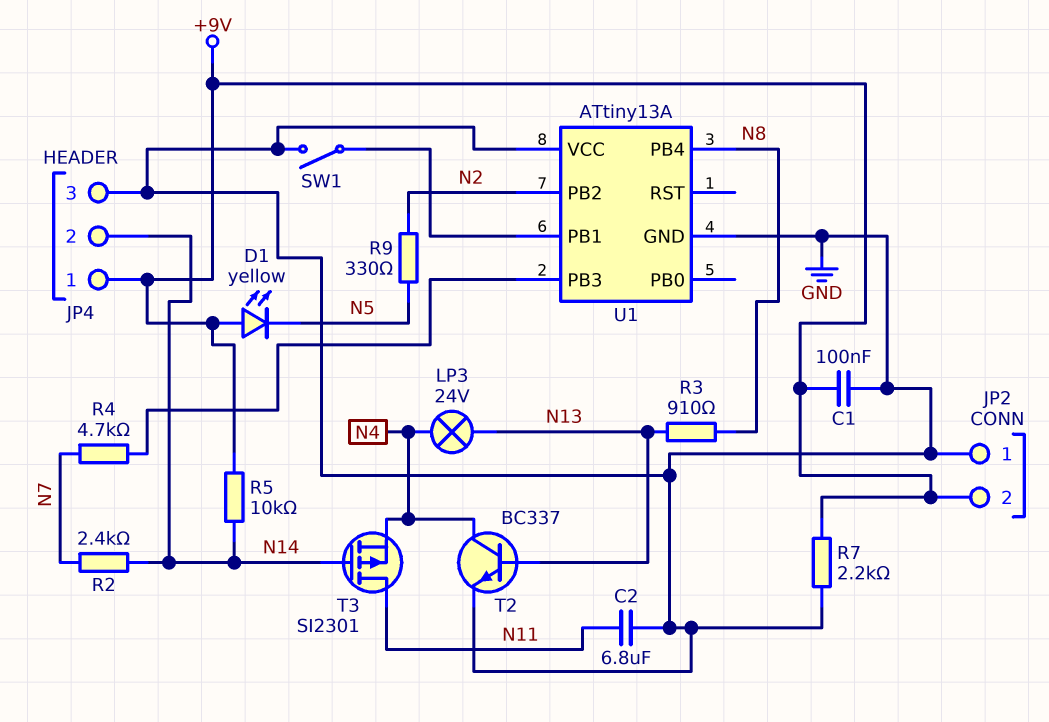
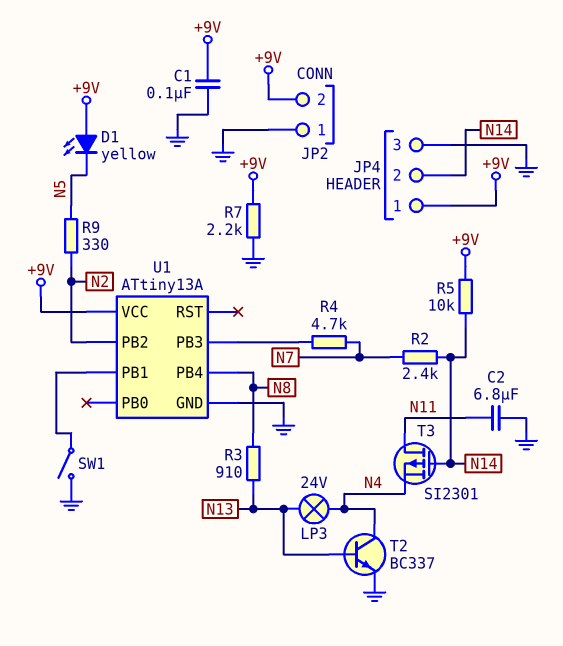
U1 pin VCC: GND -> +9V

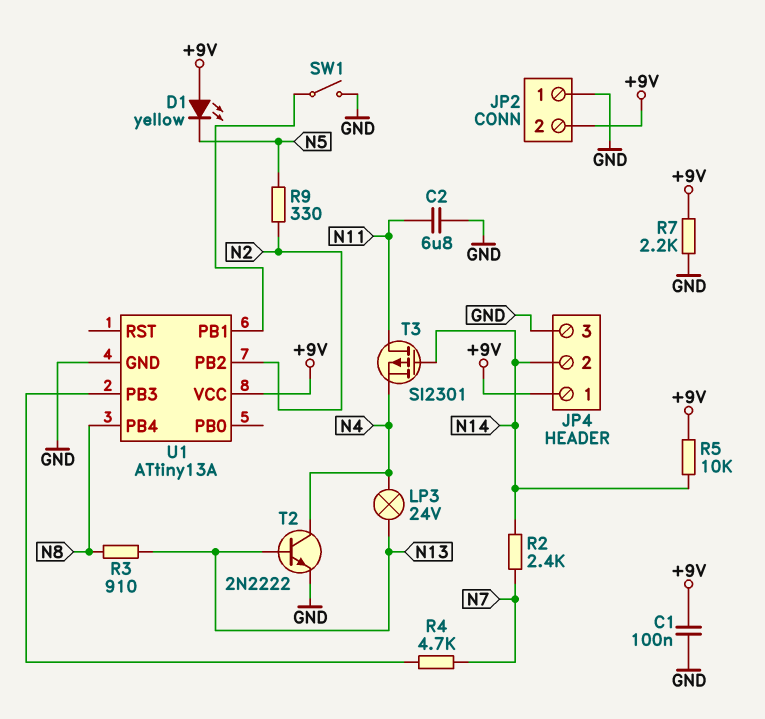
T2: NPN BC337 (B N13, C N4, E GND) -> NPN 2N2222 (B N13, C N4, E GND)

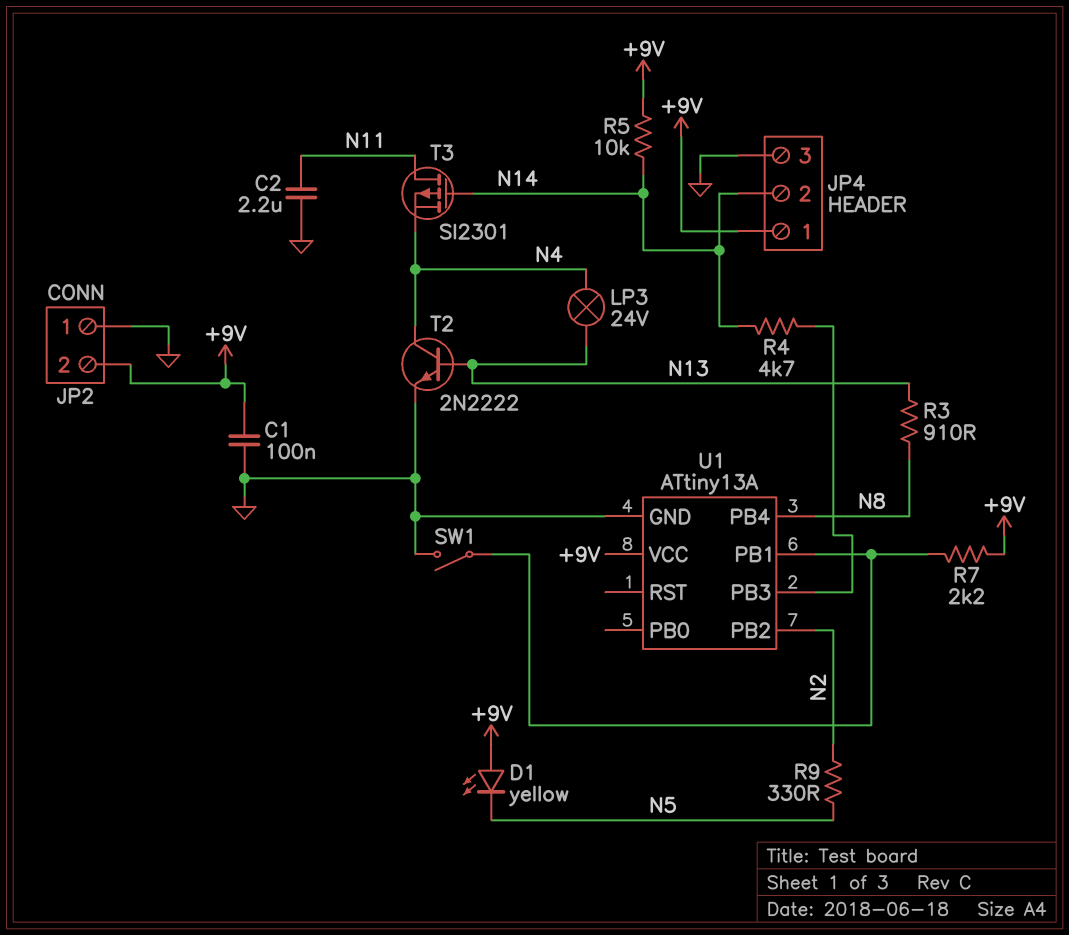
C2: 6.8uF (GND, N11) -> 2.2uF (GND, N11)
R2: 2.4k (N7, N14) -> none
R4: 4.7k (N7, U1/PB3) -> 4.7k (N14, U1/PB3)
R7: 2.2k (+9V, GND) -> 2.2k (+9V, U1/PB1)

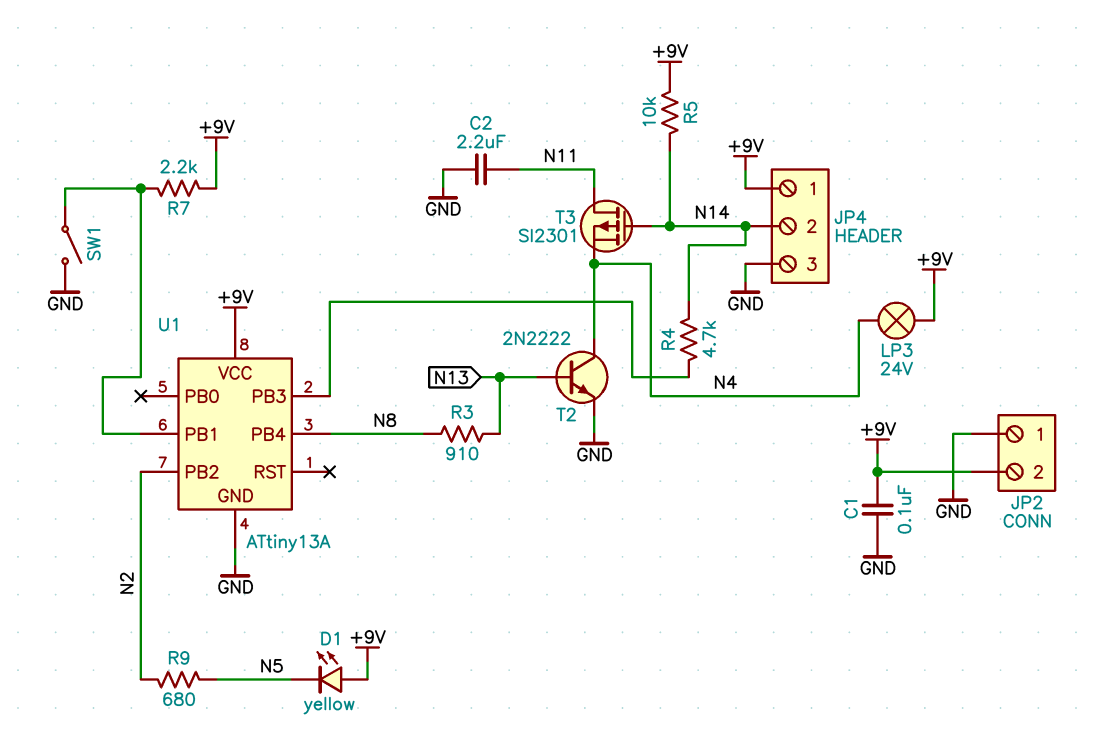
LP3: lamp 24V (N4, N13) -> lamp 24V (+9V, N4)
R9: 330 (N2, N5) -> 680 (N2, N5)

